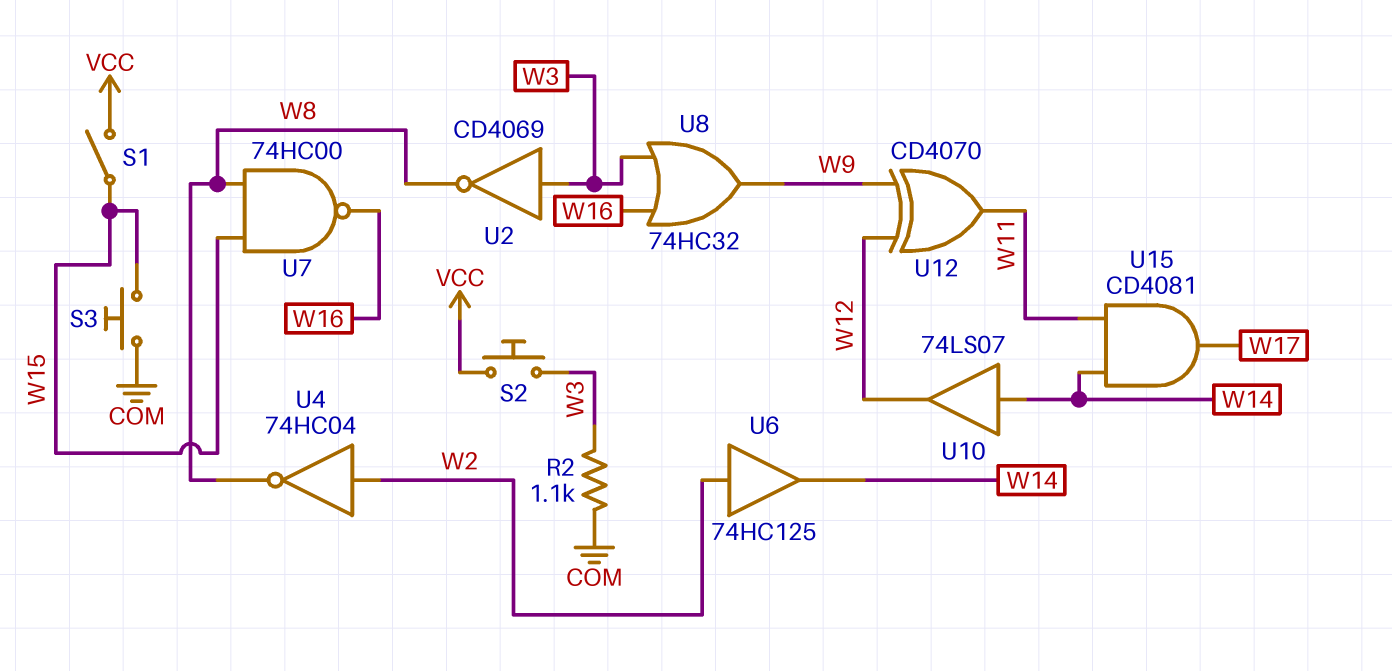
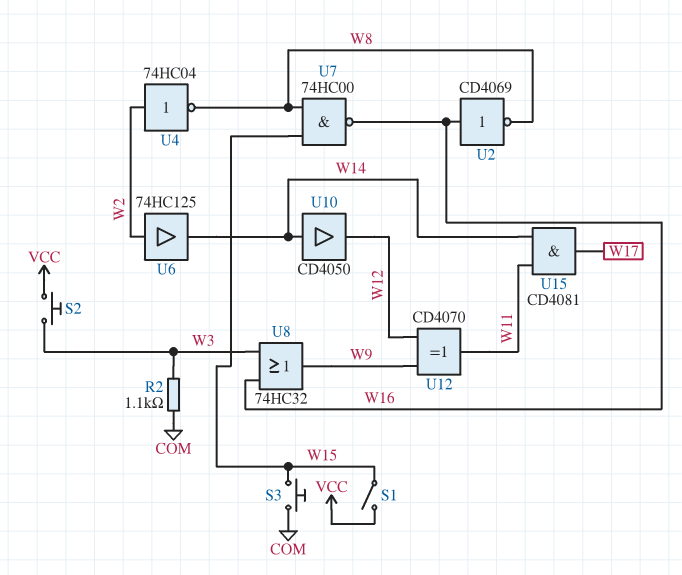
U2: NOT CD4069 (in W3, out W8) -> NOT CD4069 (in W16, out W8)
U10: buffer 74LS07 (in W14, out W12) -> buffer CD4050 (in W14, out W12)

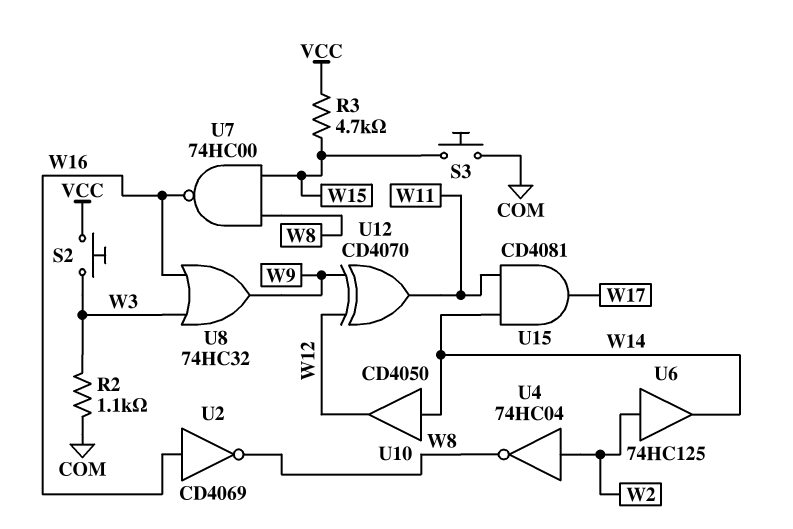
R3: none -> 4.7k (VCC, W15)
S1: switch (VCC, W15) -> none

